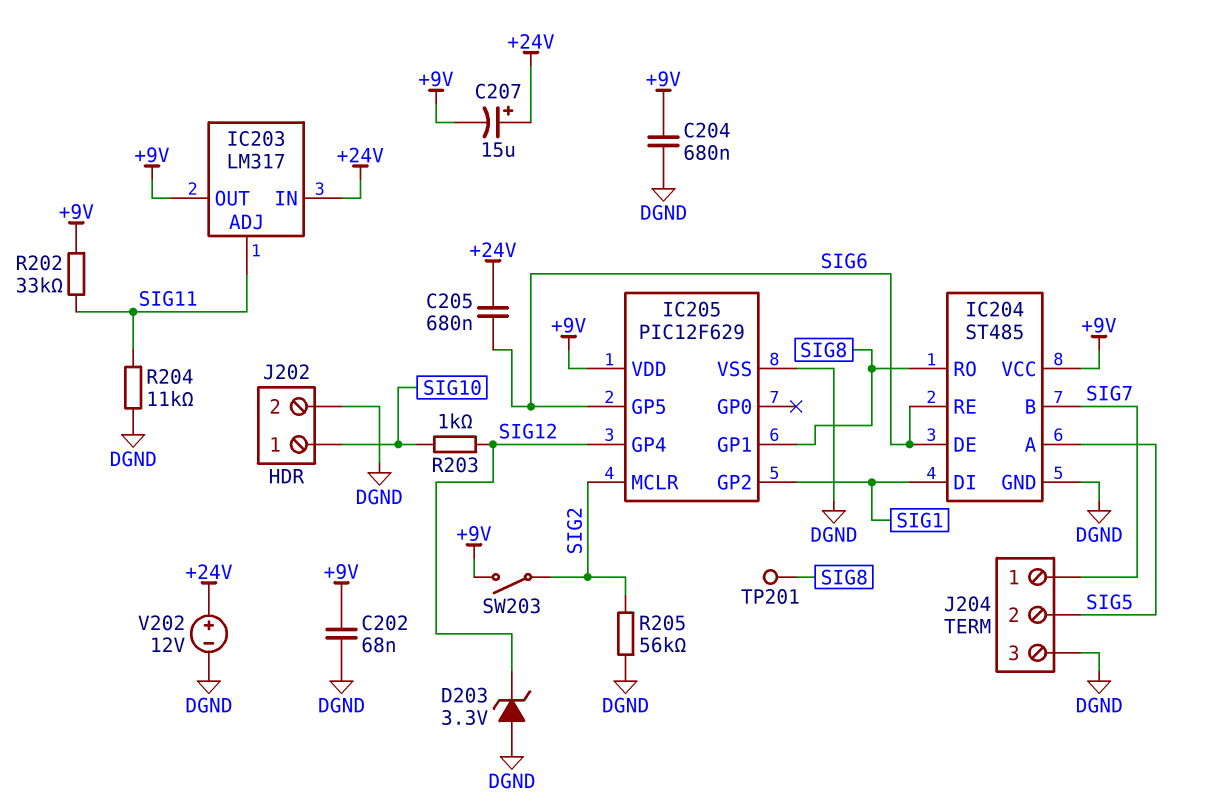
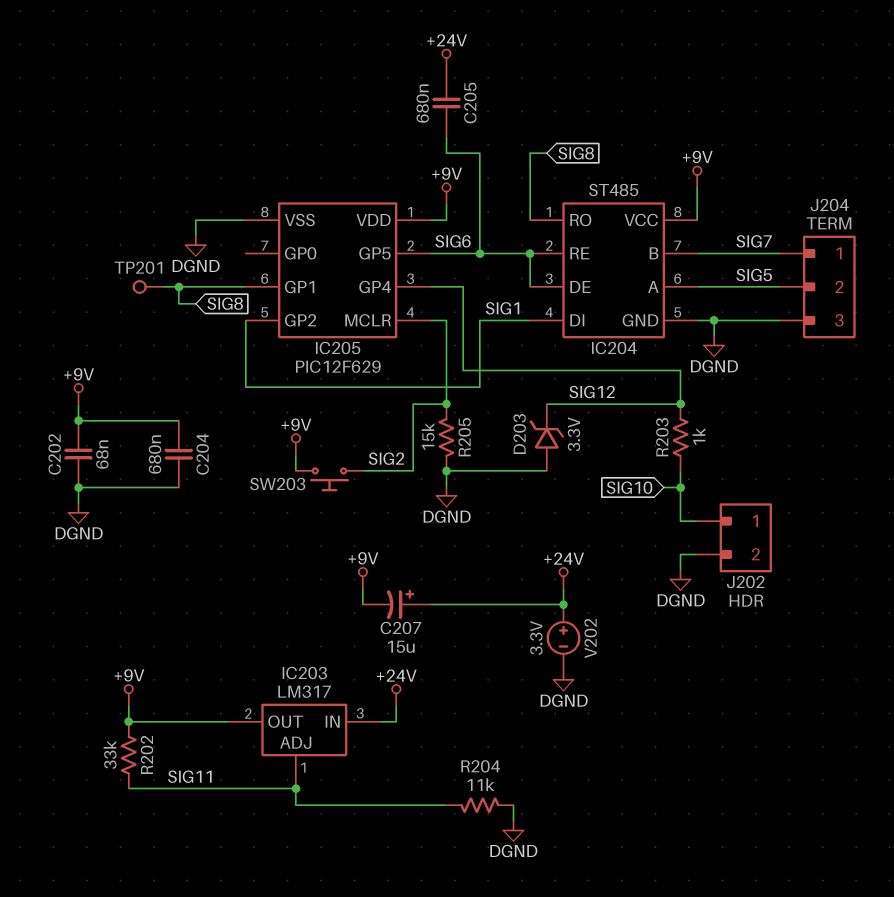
R205: 56k (DGND, SIG2) -> 15k (DGND, SIG2)
SW203: switch (+9V, SIG2) -> button (+9V, SIG2)
V202: 12V (plus +24V, minus DGND) -> 3.3V (plus +24V, minus DGND)

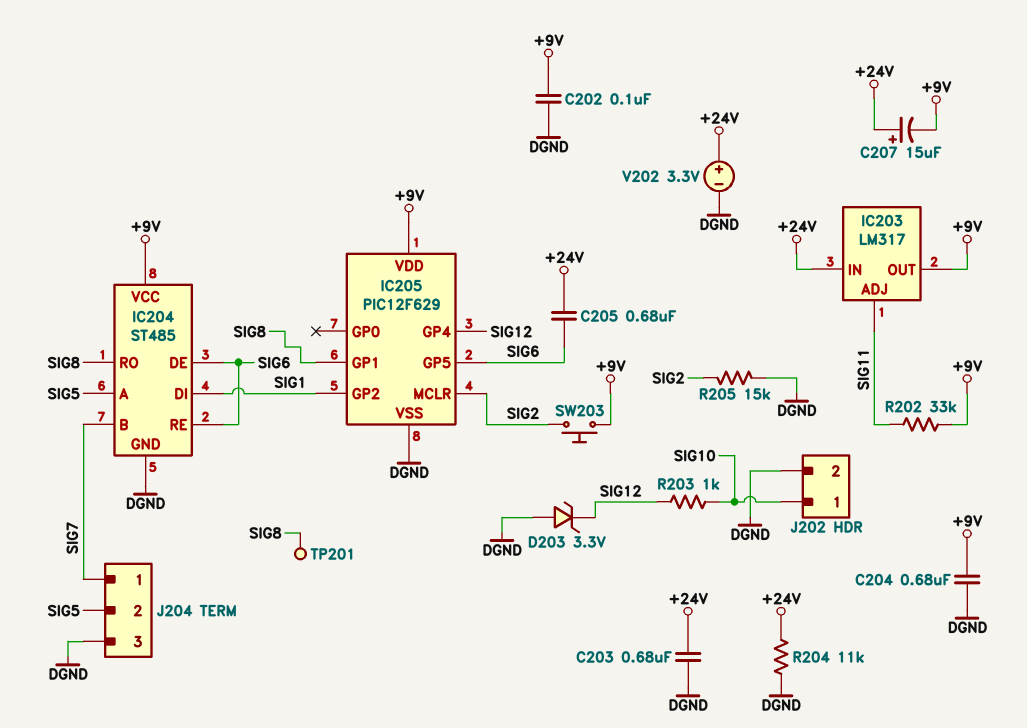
C202: 68nF (+9V, DGND) -> 100nF (+9V, DGND)
C203: none -> 680nF (+24V, DGND)
R204: 11k (DGND, SIG11) -> 11k (+24V, DGND)

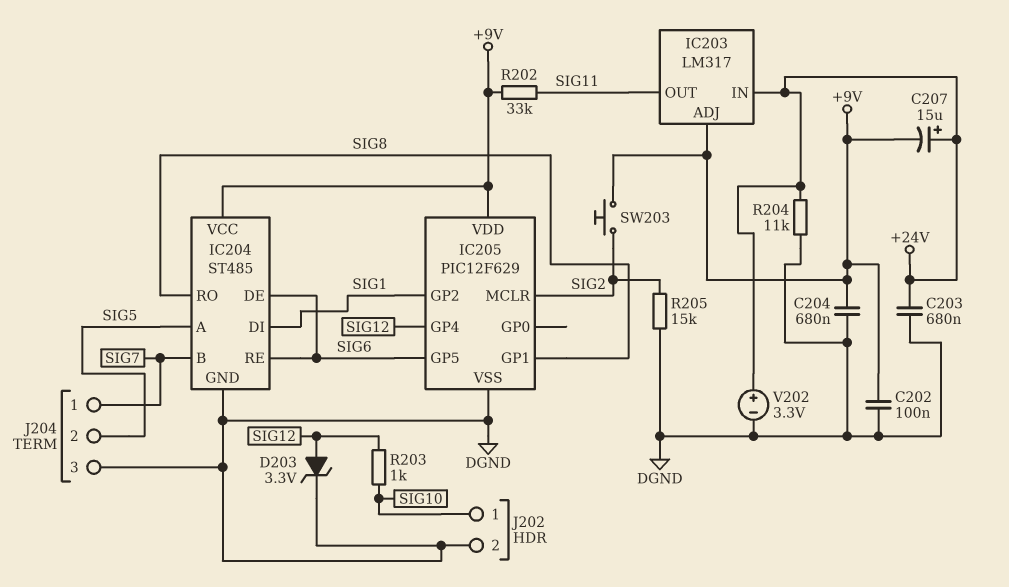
C205: 680nF (+24V, SIG6) -> none
D203: zener 3.3V (A DGND, K SIG12) -> zener 3.3V (A SIG12, K DGND)
IC203 pin ADJ: SIG11 -> +9V
IC203 pin OUT: +9V -> SIG11
TP201: test point (SIG8) -> none

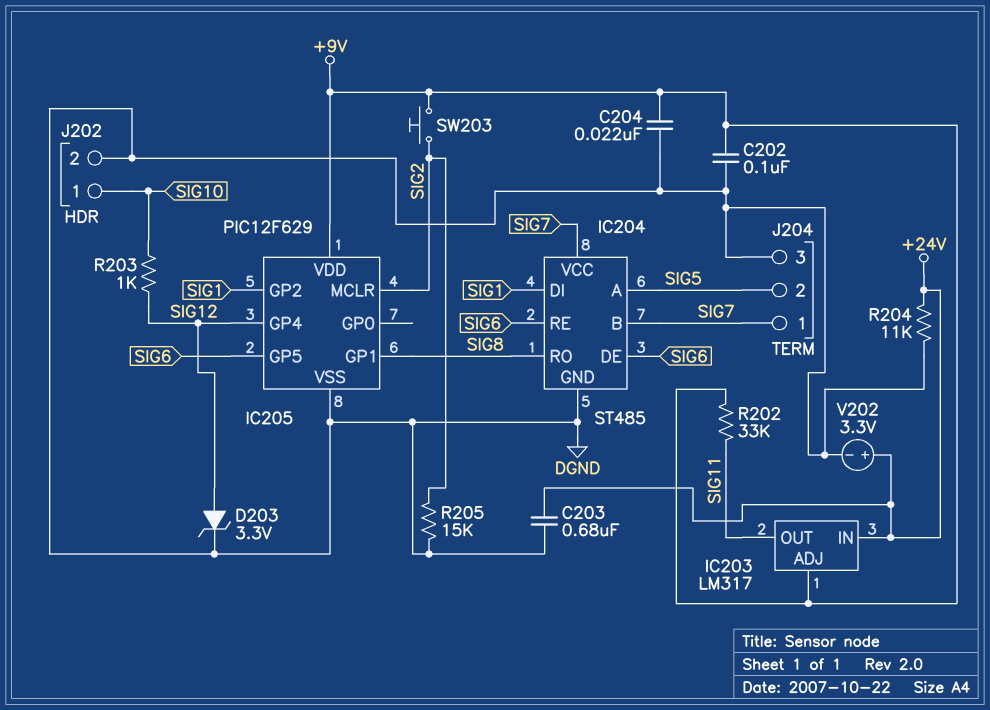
C204: 680nF (+9V, DGND) -> 22nF (+9V, DGND)
C207: 15uF (plus +24V, minus +9V) -> none
IC204 pin VCC: +9V -> SIG7

